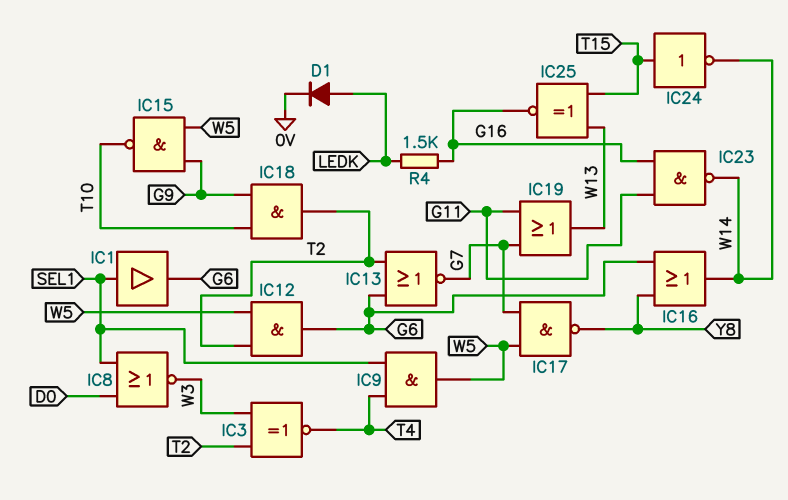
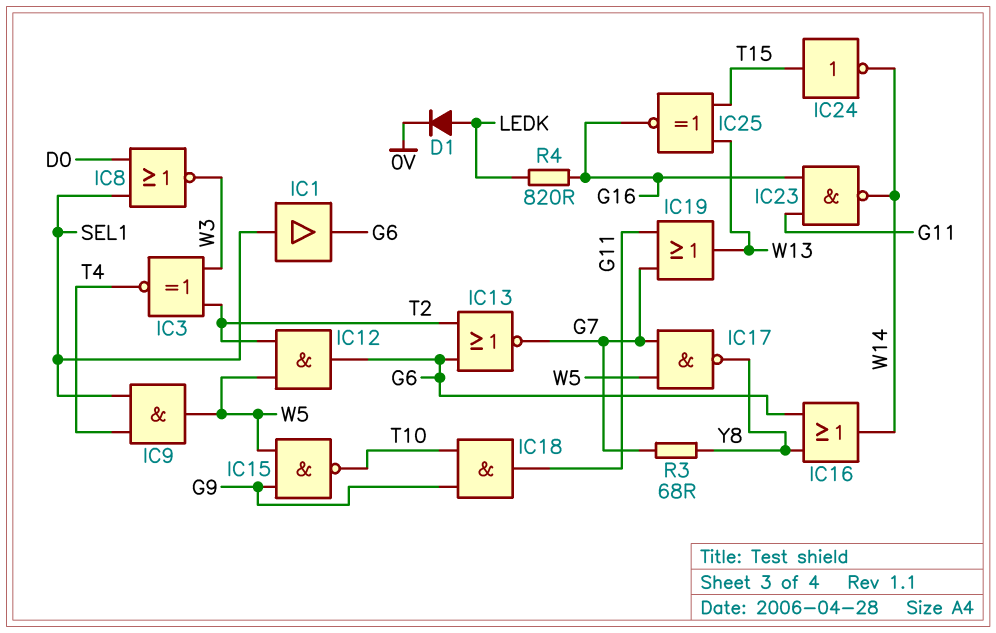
IC18: AND (in G9, in T10, out T2) -> AND (in G9, in T10, out G11)
R3: none -> 68 (G7, Y8)
R4: 1.5k (G16, LEDK) -> 820 (G16, LEDK)

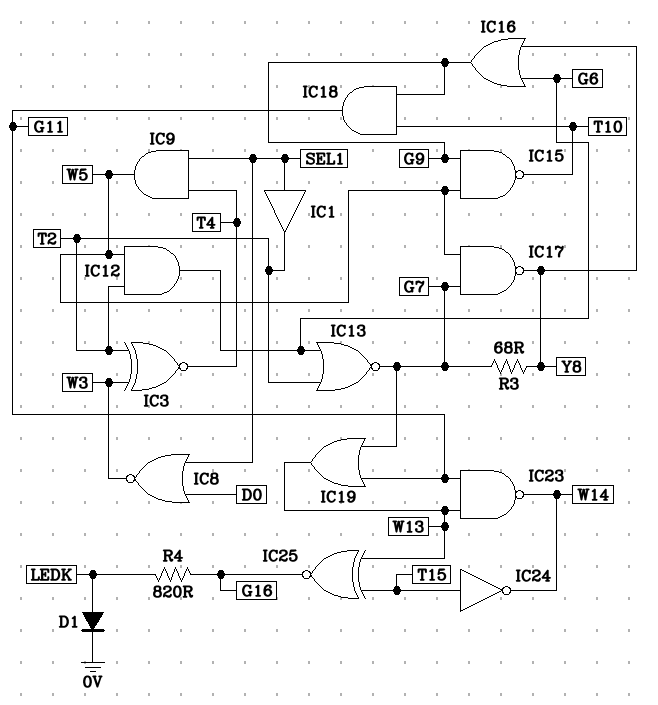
IC1: buffer (in SEL1, out G6) -> buffer (in SEL1, out T2)
IC16: OR (in G6, in Y8, out W14) -> OR (in G6, in Y8, out G9)
IC23: NAND (in G11, in G16, out W14) -> NAND (in G11, in W13, out W14)

